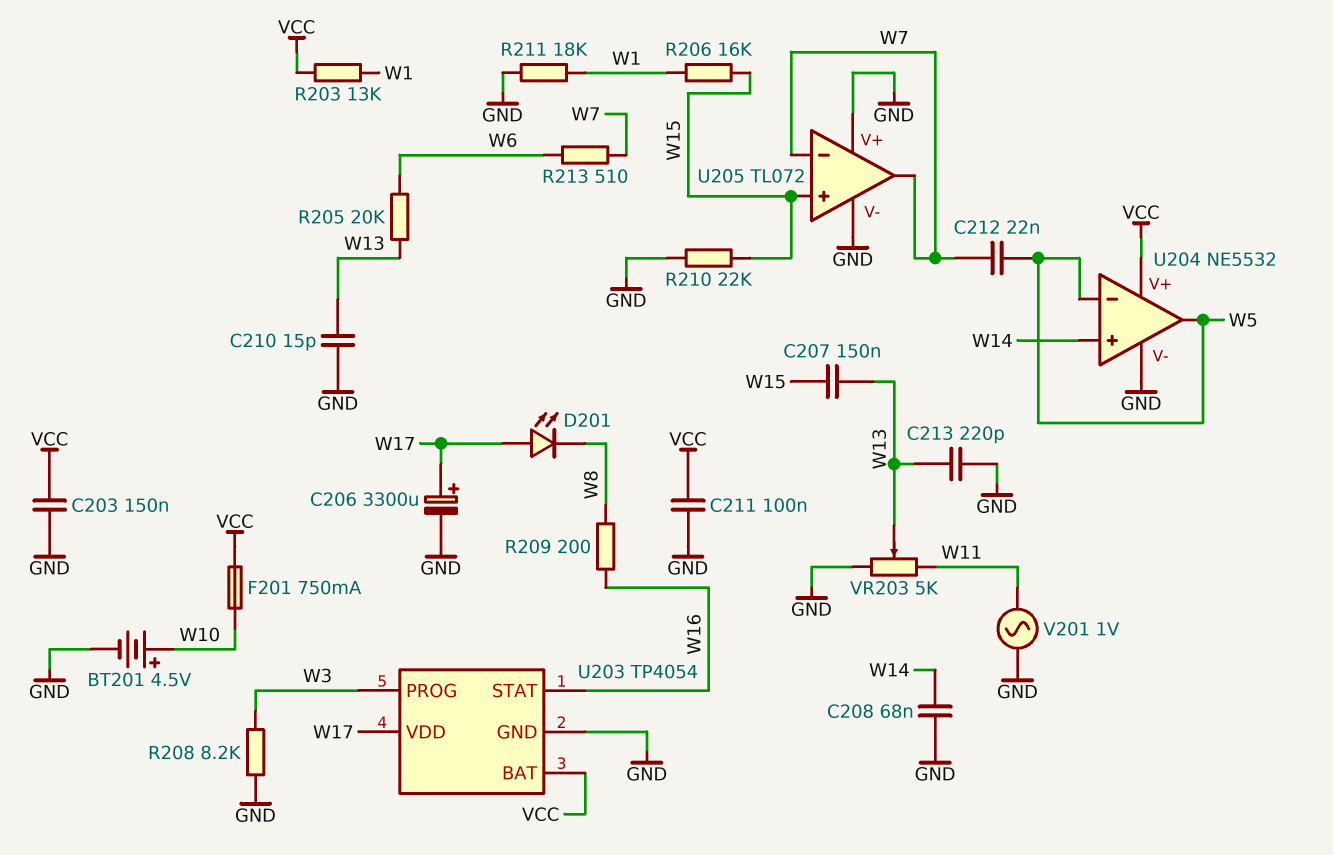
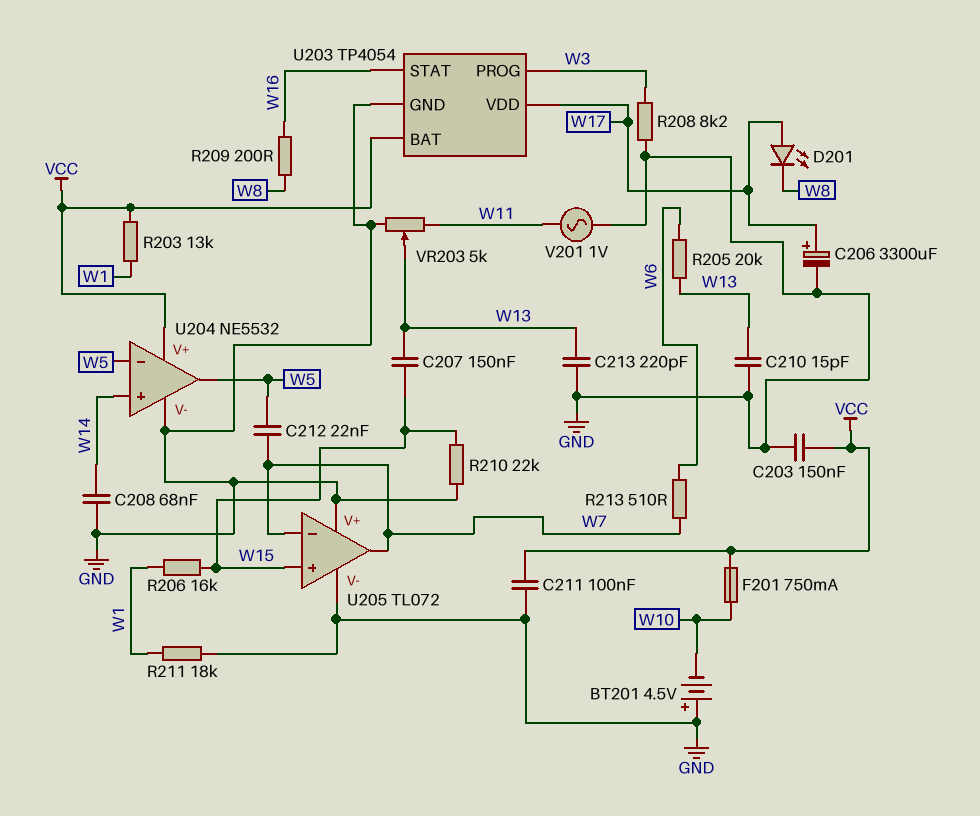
BT201: 4.5V (plus W10, minus GND) -> 4.5V (plus GND, minus W10)

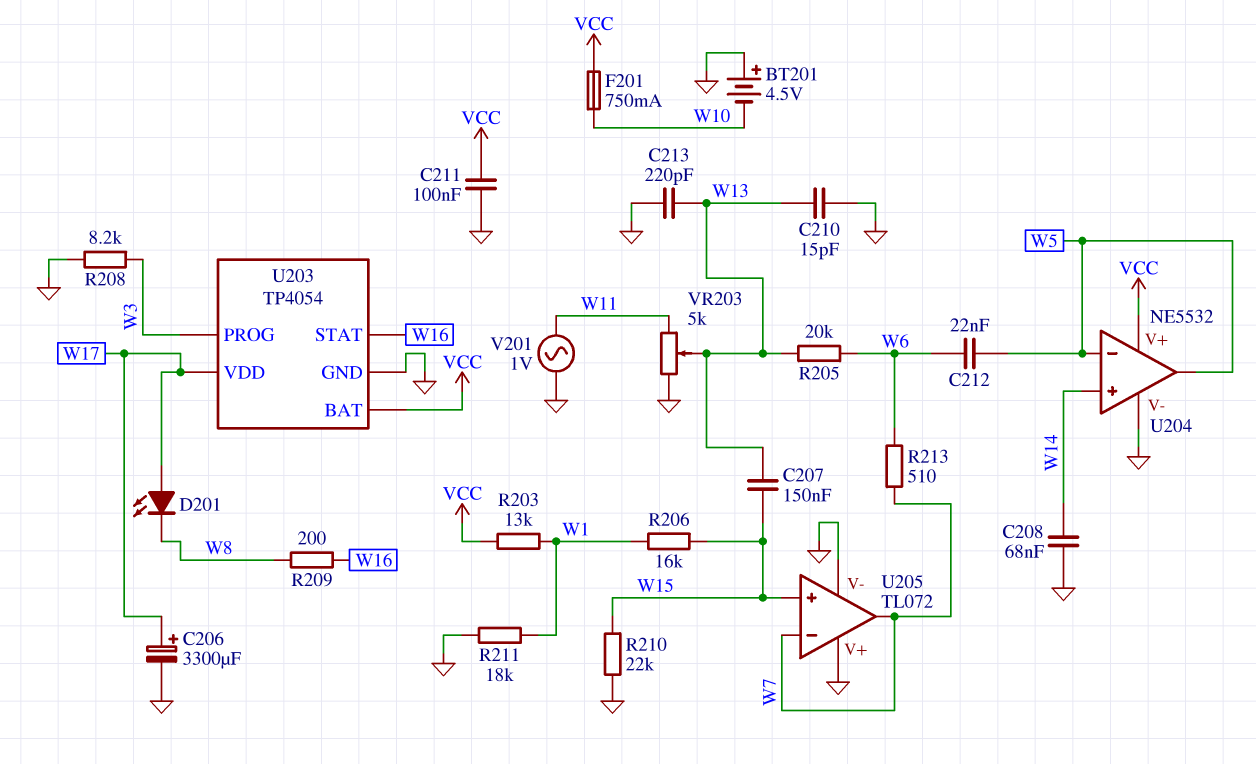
C203: 150nF (GND, VCC) -> none
C212: 22nF (W5, W7) -> 22nF (W5, W6)

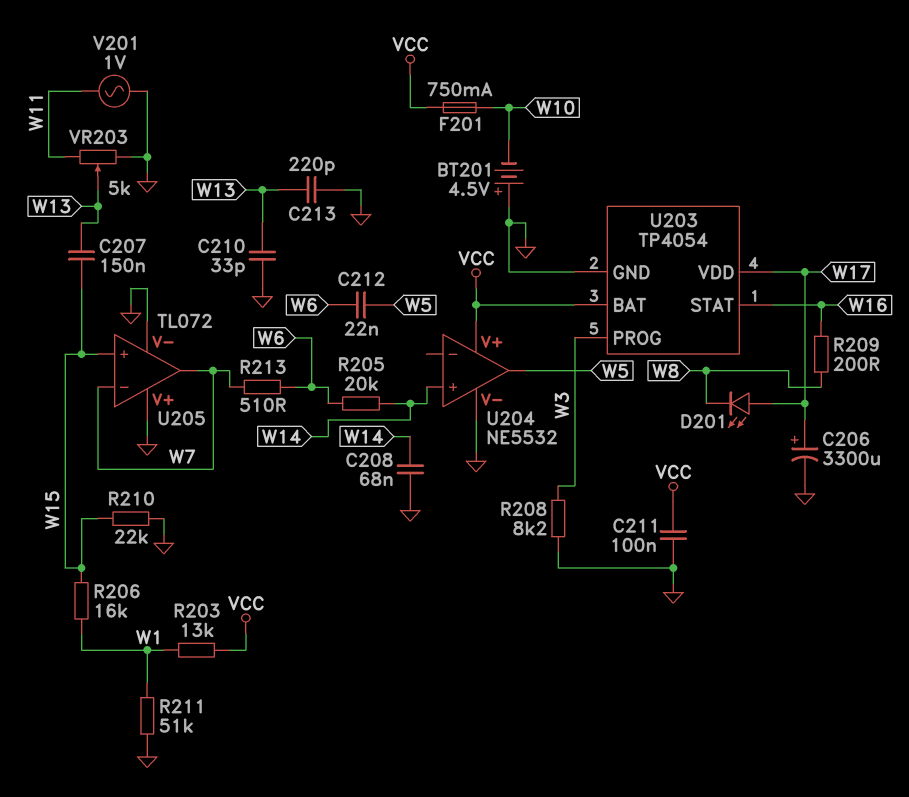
C210: 15pF (GND, W13) -> 33pF (GND, W13)
R205: 20k (W6, W13) -> 20k (W6, W14)
R211: 18k (GND, W1) -> 51k (GND, W1)
U204 pin in-: W5 -> none

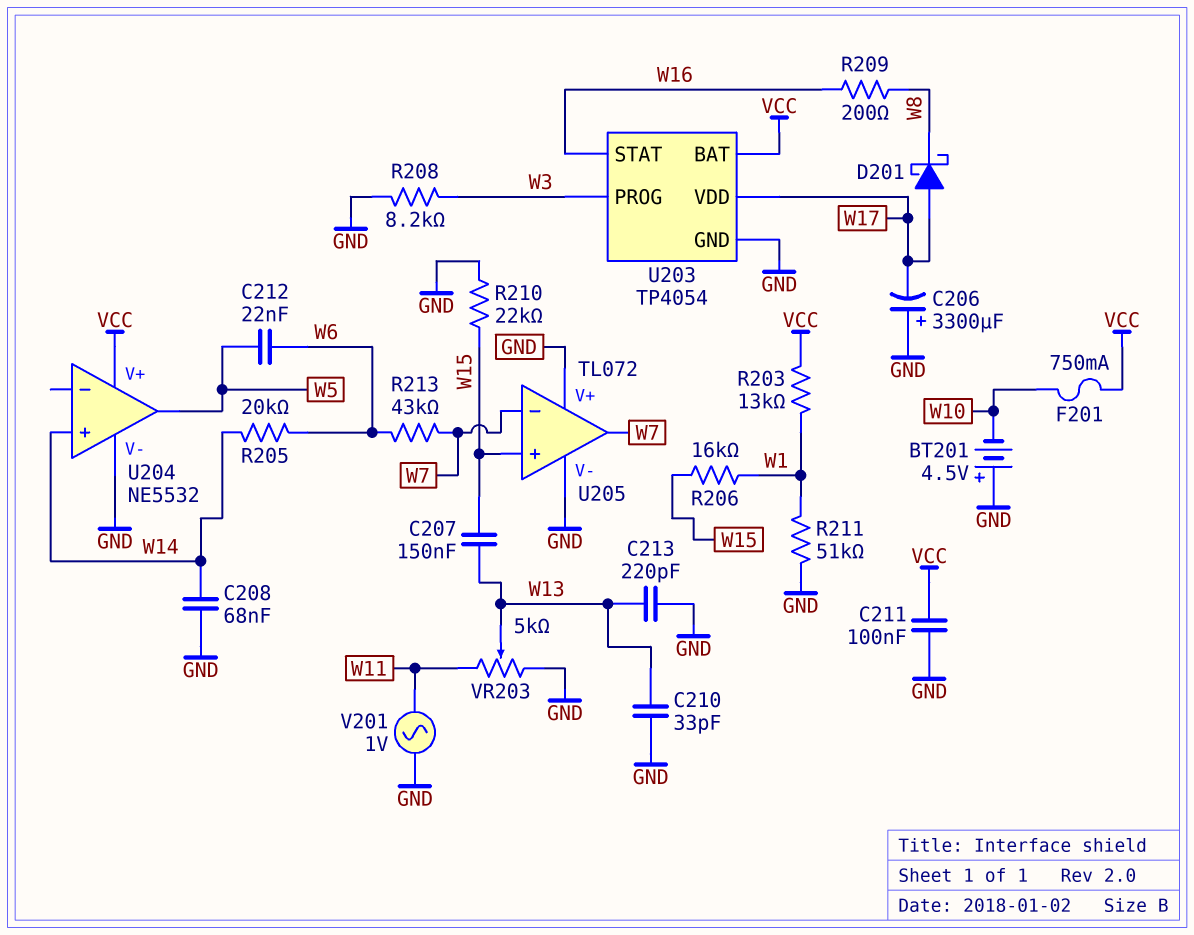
C206: 3300uF (plus W17, minus GND) -> 3300uF (plus GND, minus W17)
D201: LED (A W17, K W8) -> schottky (A W17, K W8)
R213: 510 (W6, W7) -> 43k (W6, W7)

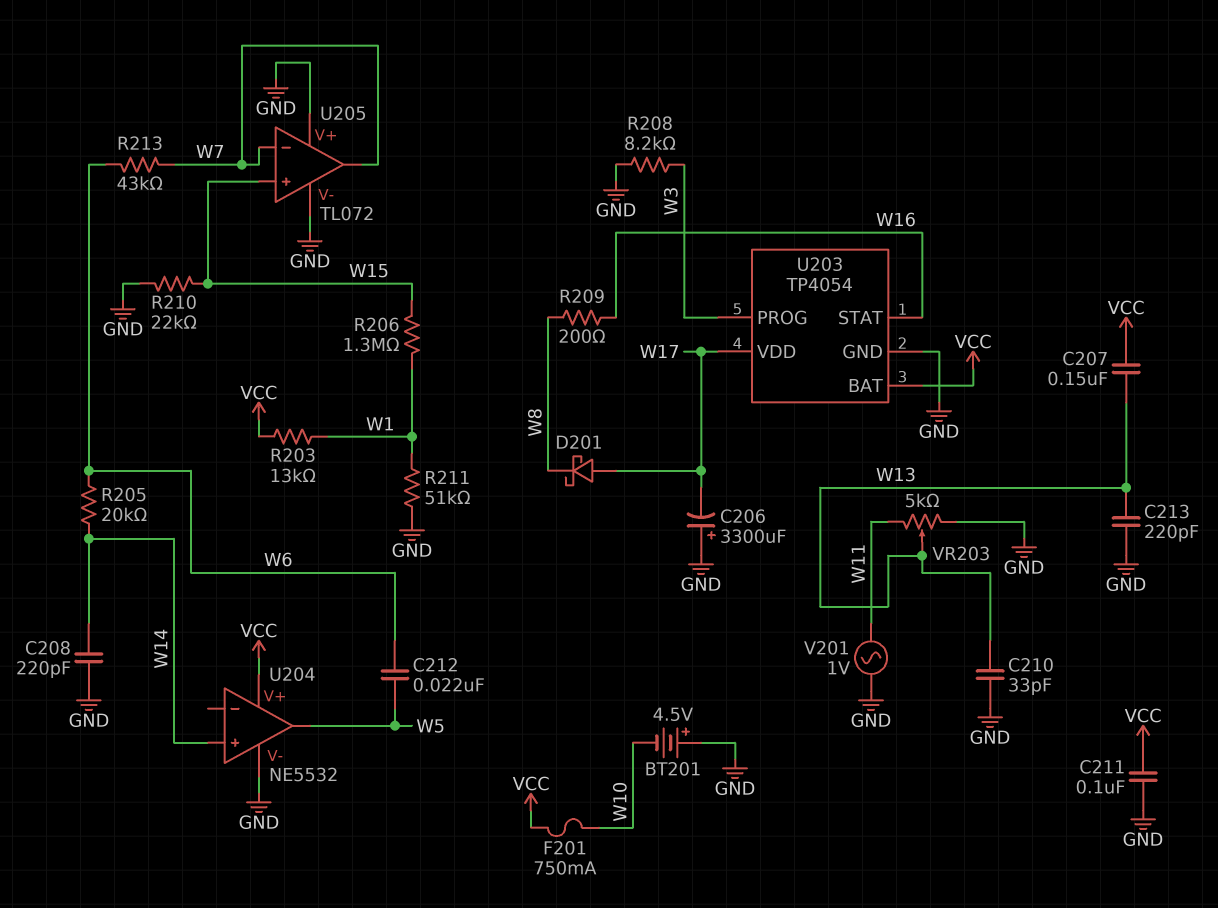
C207: 150nF (W13, W15) -> 150nF (VCC, W13)
C208: 68nF (GND, W14) -> 220pF (GND, W14)
R206: 16k (W1, W15) -> 1.3M (W1, W15)

